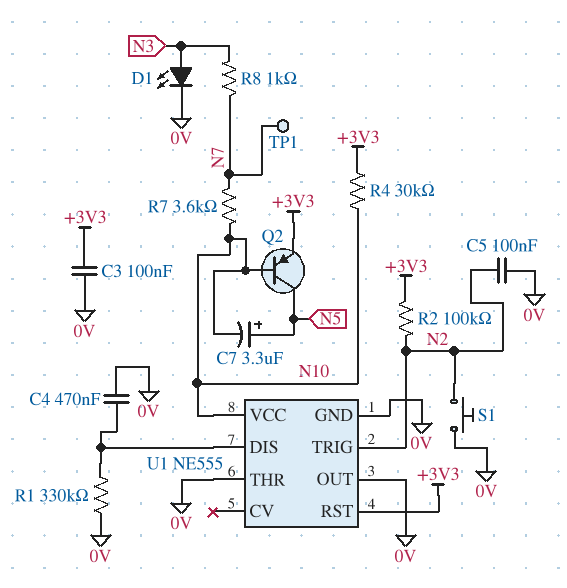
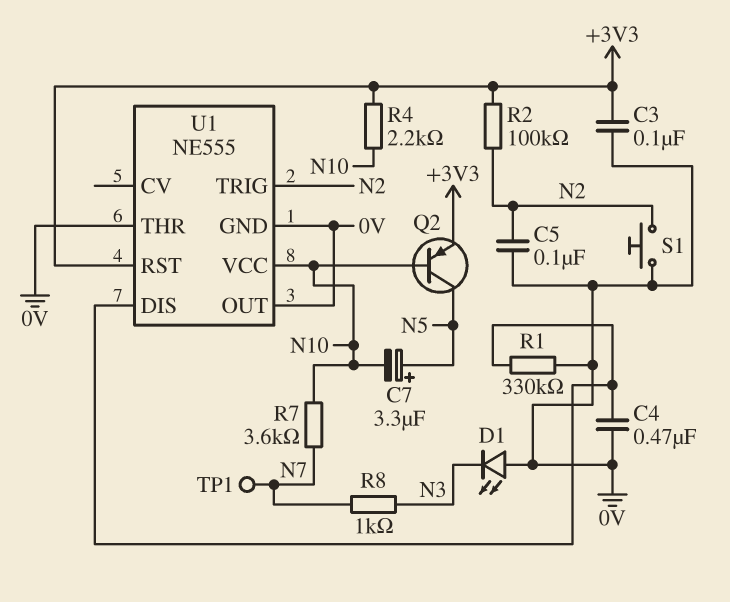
D1: LED (A N3, K 0V) -> LED (A 0V, K N3)
R4: 30k (+3V3, N10) -> 2.2k (+3V3, N10)

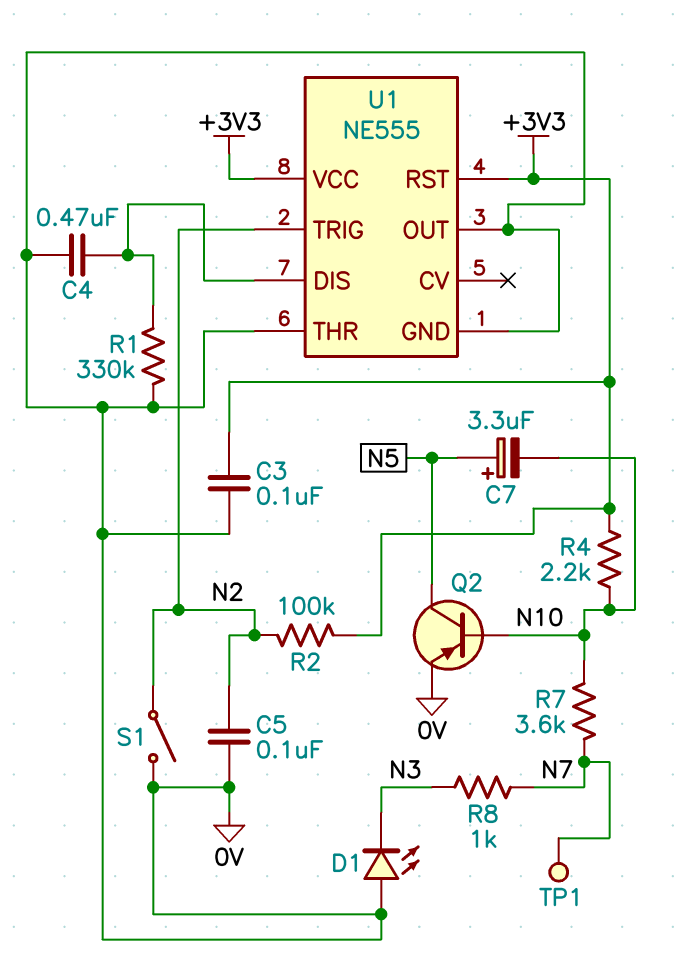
Q2: PNP (B N10, C N5, E +3V3) -> PNP (B N10, C N5, E 0V)
S1: button (0V, N2) -> switch (0V, N2)
U1 pin VCC: N10 -> +3V3

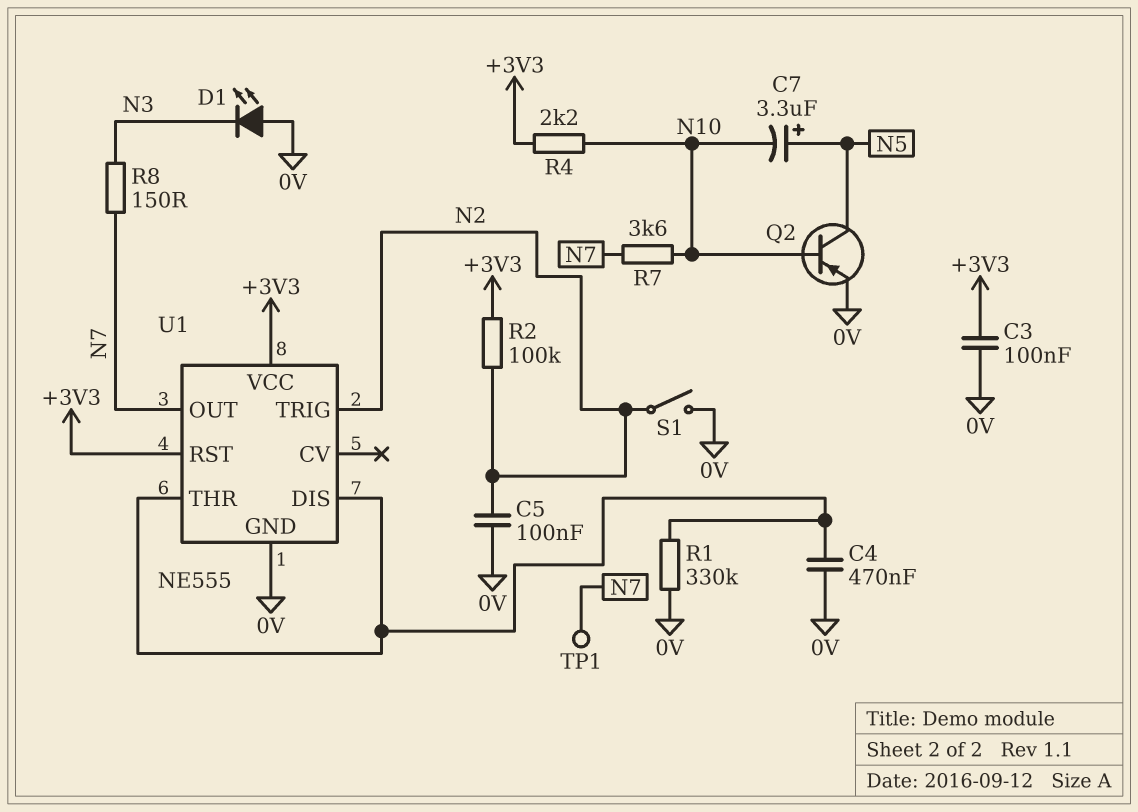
R8: 1k (N3, N7) -> 150 (N3, N7)
U1 pin OUT: 0V -> N7
U1 pin THR: 0V -> U1/DIS

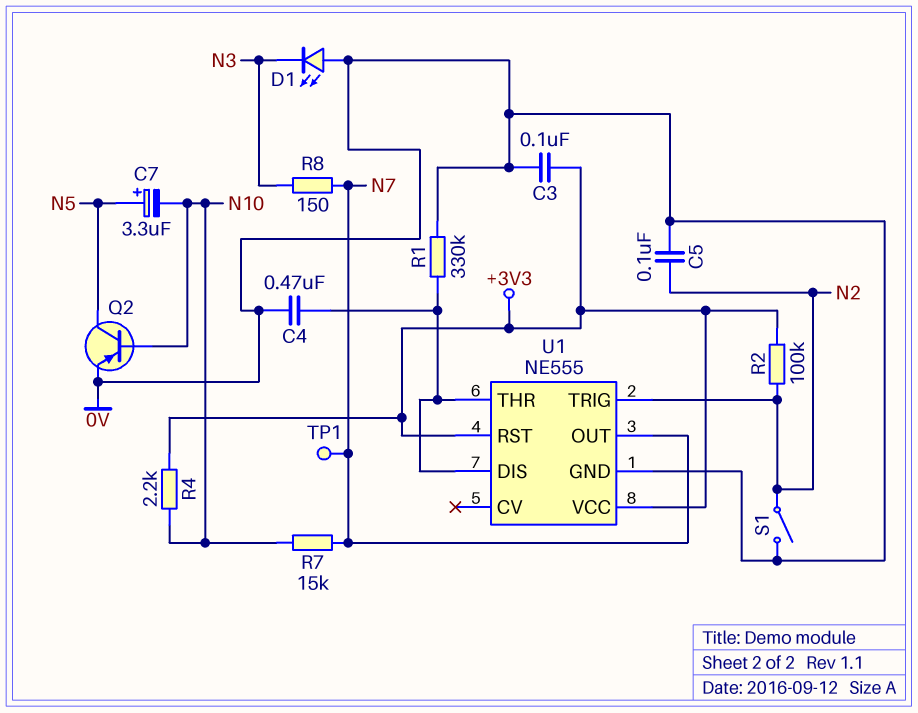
R7: 3.6k (N7, N10) -> 15k (N7, N10)

